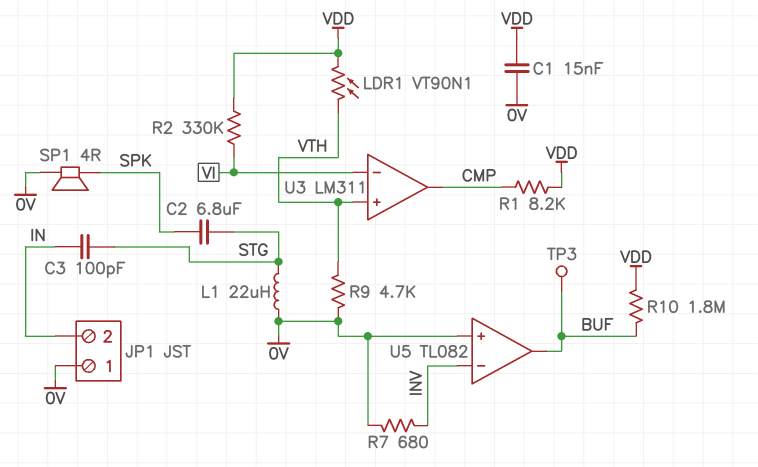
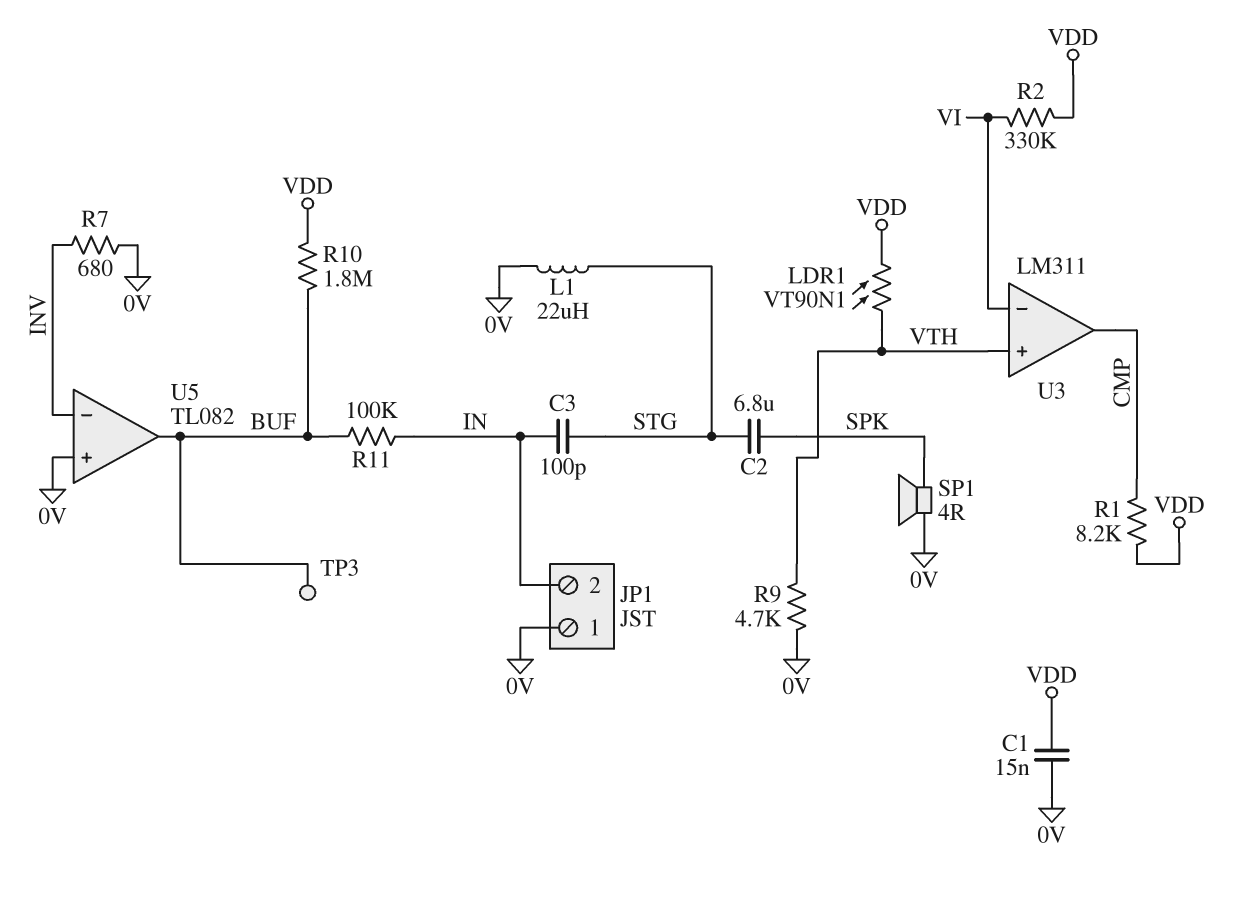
R11: none -> 100k (BUF, IN)

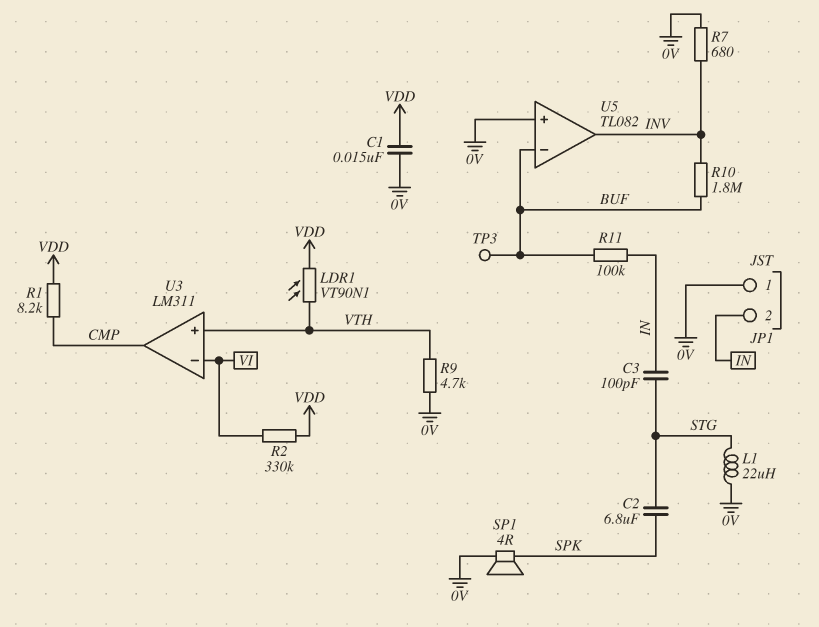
R10: 1.8M (BUF, VDD) -> 1.8M (BUF, INV)
U5 pin in-: INV -> BUF
U5 pin out: BUF -> INV

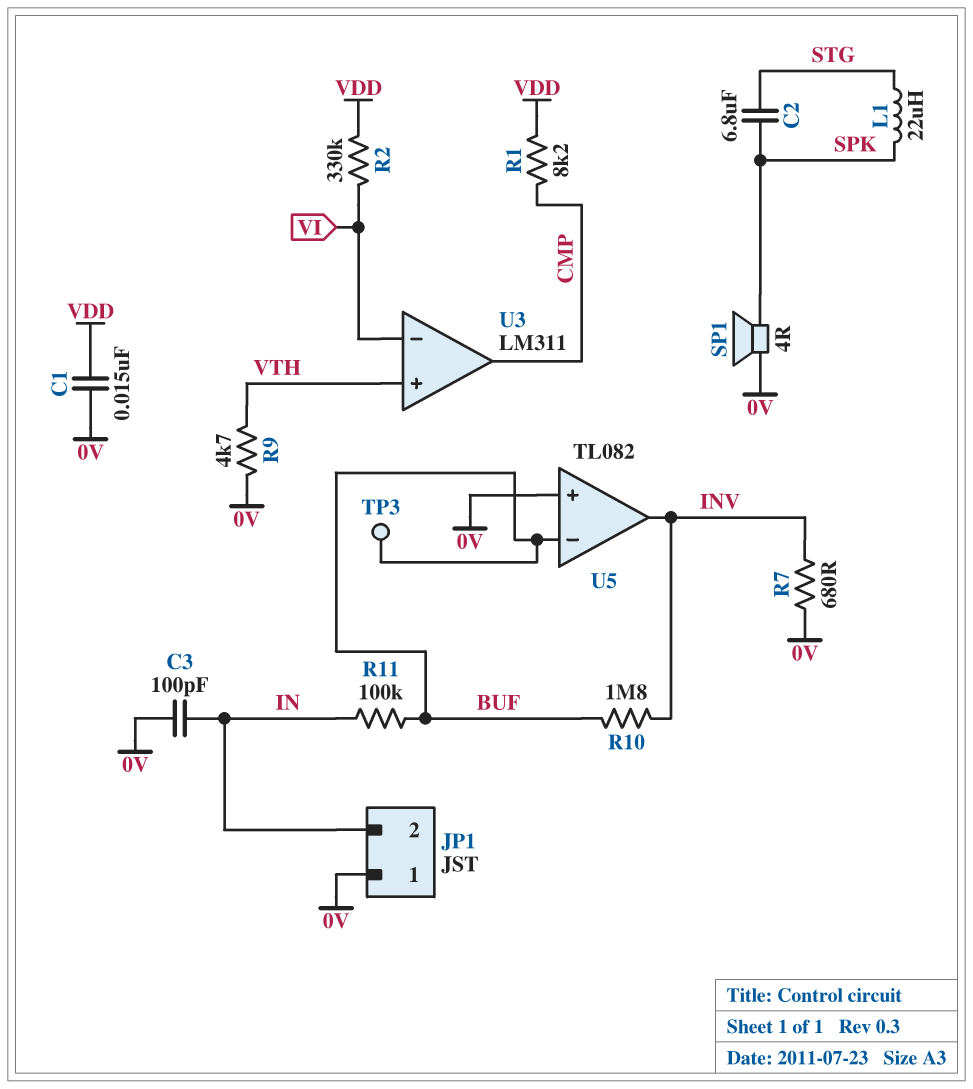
C3: 100pF (IN, STG) -> 100pF (0V, IN)
L1: 22uH (0V, STG) -> 22uH (SPK, STG)
LDR1: VT90N1 (VDD, VTH) -> none

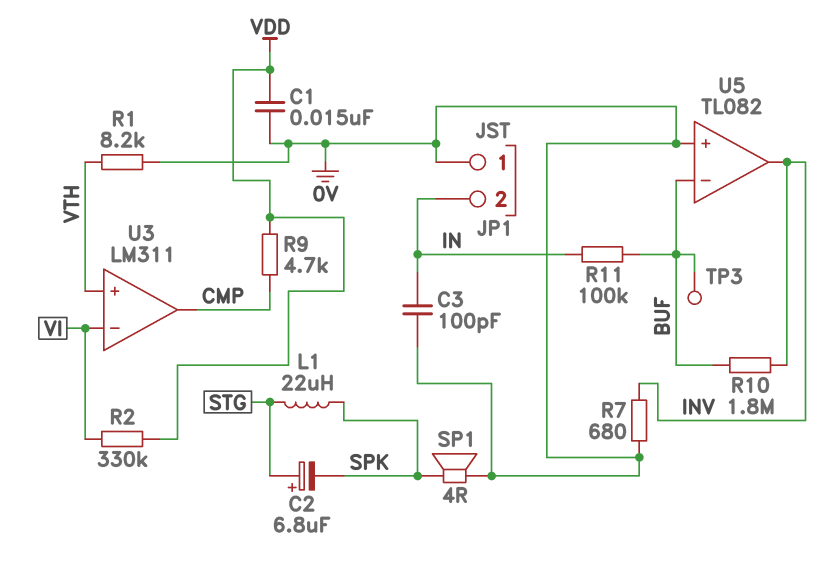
C2: 6.8uF (SPK, STG) -> 6.8uF (plus STG, minus SPK)
R1: 8.2k (CMP, VDD) -> 8.2k (0V, VTH)
R9: 4.7k (0V, VTH) -> 4.7k (CMP, VDD)

